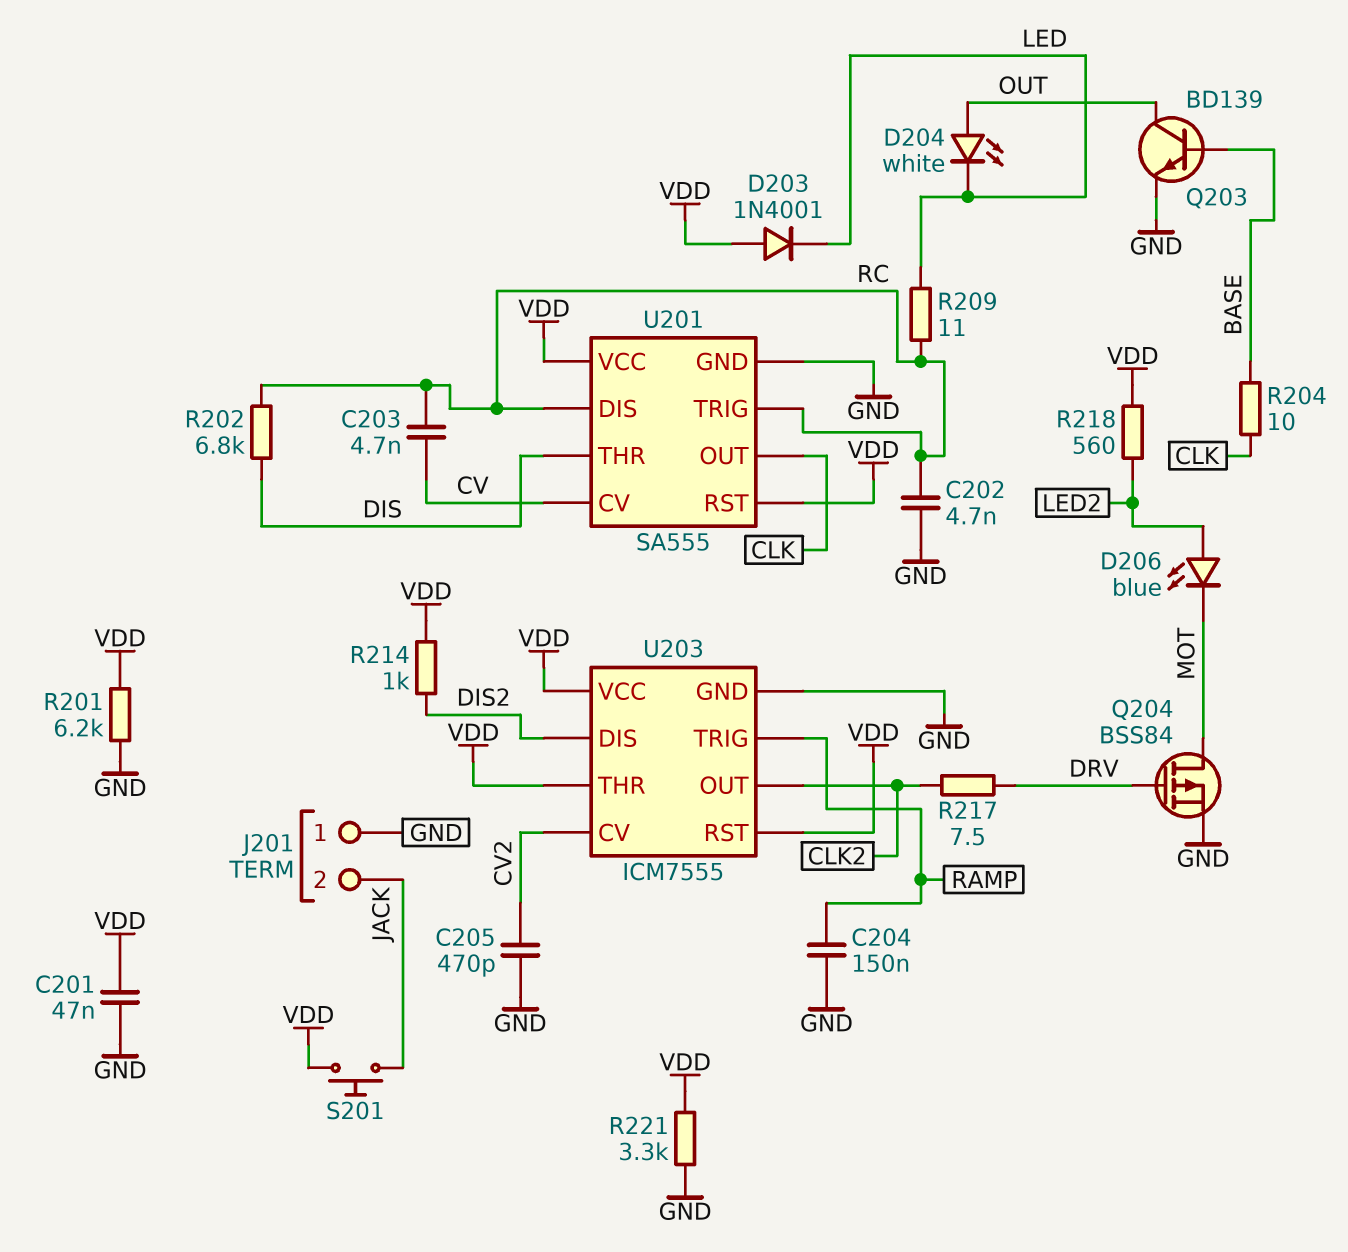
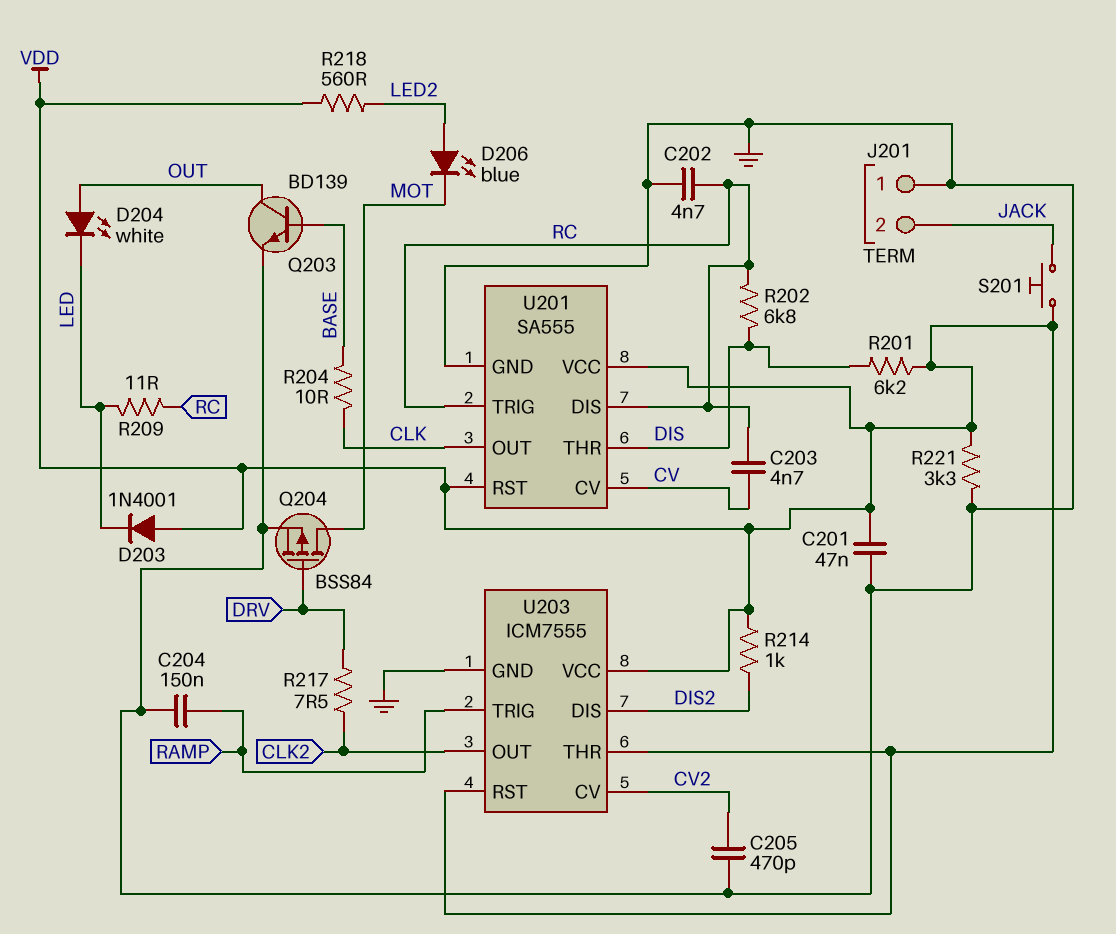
R201: 6.2k (GND, VDD) -> 6.2k (DIS, VDD)

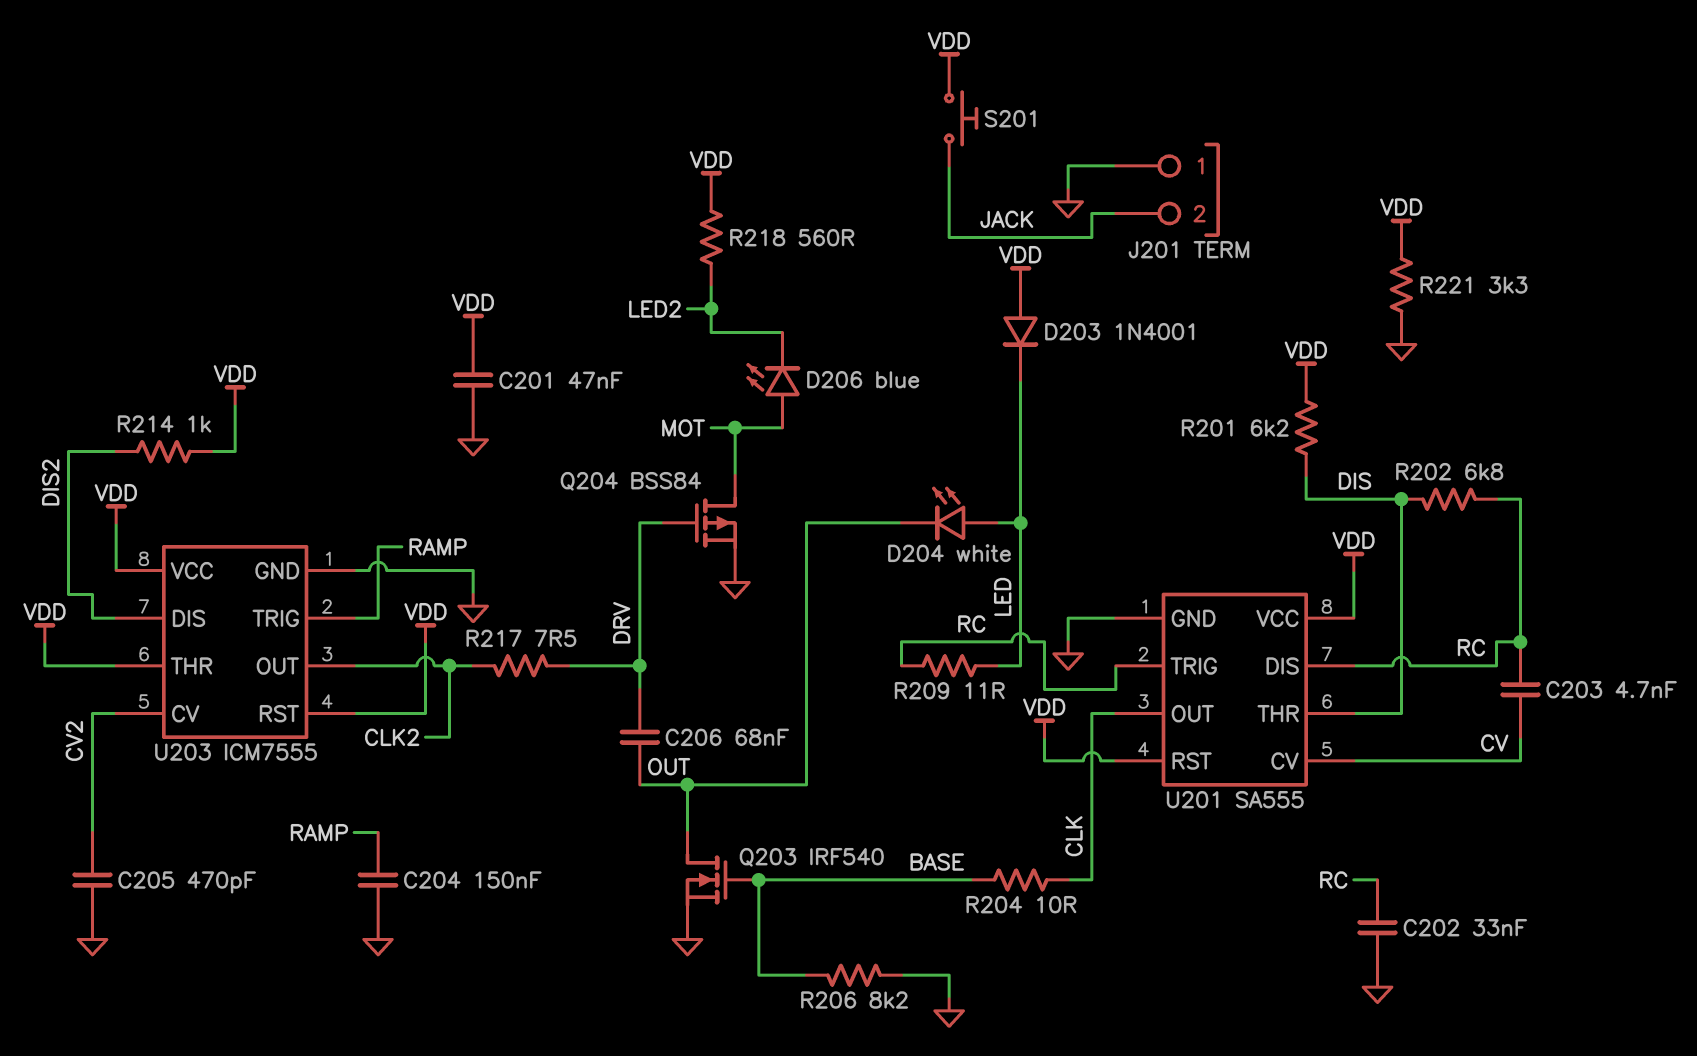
C202: 4.7nF (GND, RC) -> 33nF (GND, RC)
C206: none -> 68nF (DRV, OUT)
D204: LED white (A OUT, K LED) -> LED white (A LED, K OUT)
D206: LED blue (A LED2, K MOT) -> LED blue (A MOT, K LED2)
Q203: NPN BD139 (B BASE, C OUT, E GND) -> NMOS IRF540 (G BASE, D OUT, S GND)
R206: none -> 8.2k (BASE, GND)

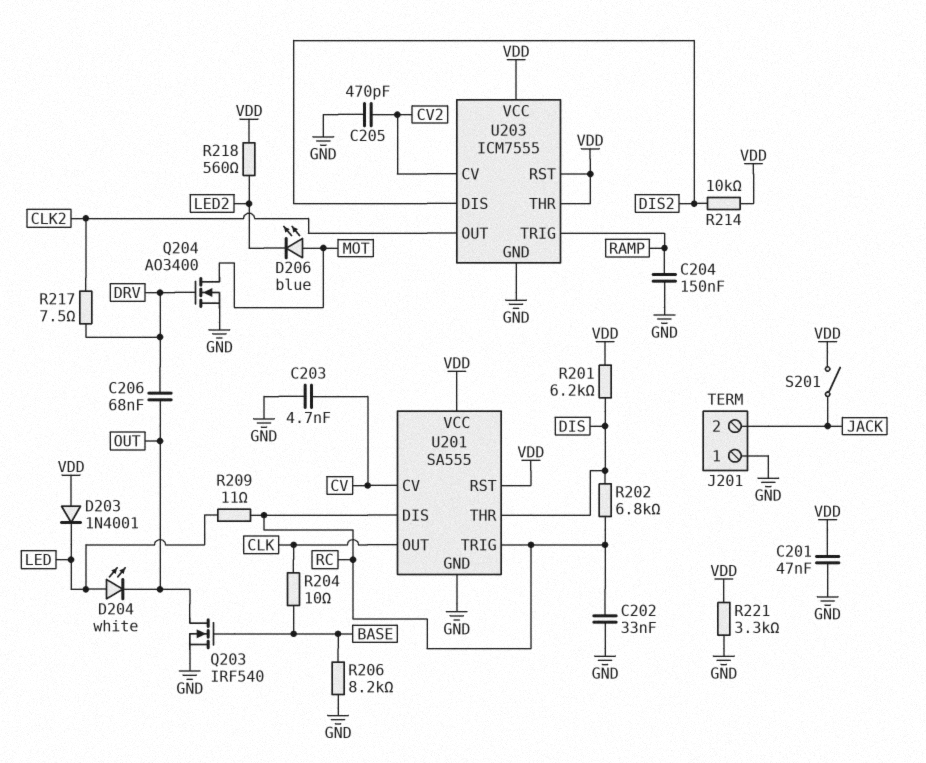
C203: 4.7nF (CV, RC) -> 4.7nF (CV, GND)
Q204: PMOS BSS84 (G DRV, D MOT, S GND) -> NMOS AO3400 (G DRV, D MOT, S GND)
R214: 1k (DIS2, VDD) -> 10k (DIS2, VDD)
S201: button (JACK, VDD) -> switch (JACK, VDD)

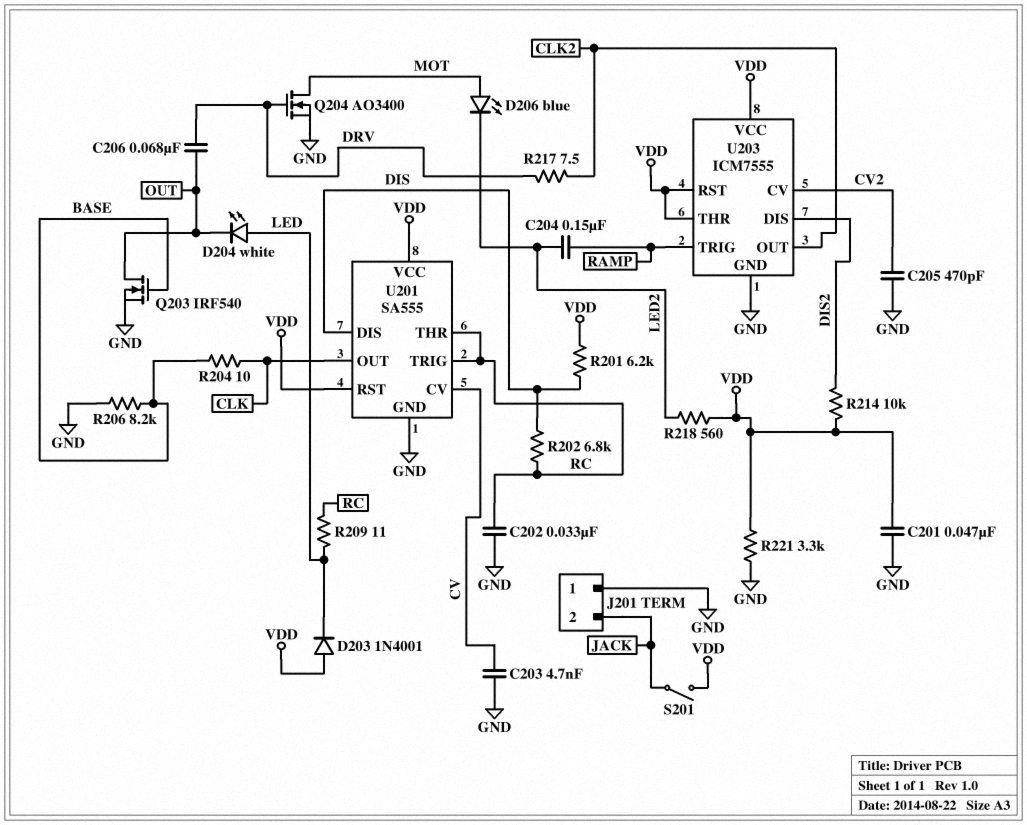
C204: 150nF (GND, RAMP) -> 150nF (LED2, RAMP)
U201 pin DIS: RC -> DIS
U201 pin THR: DIS -> RC

